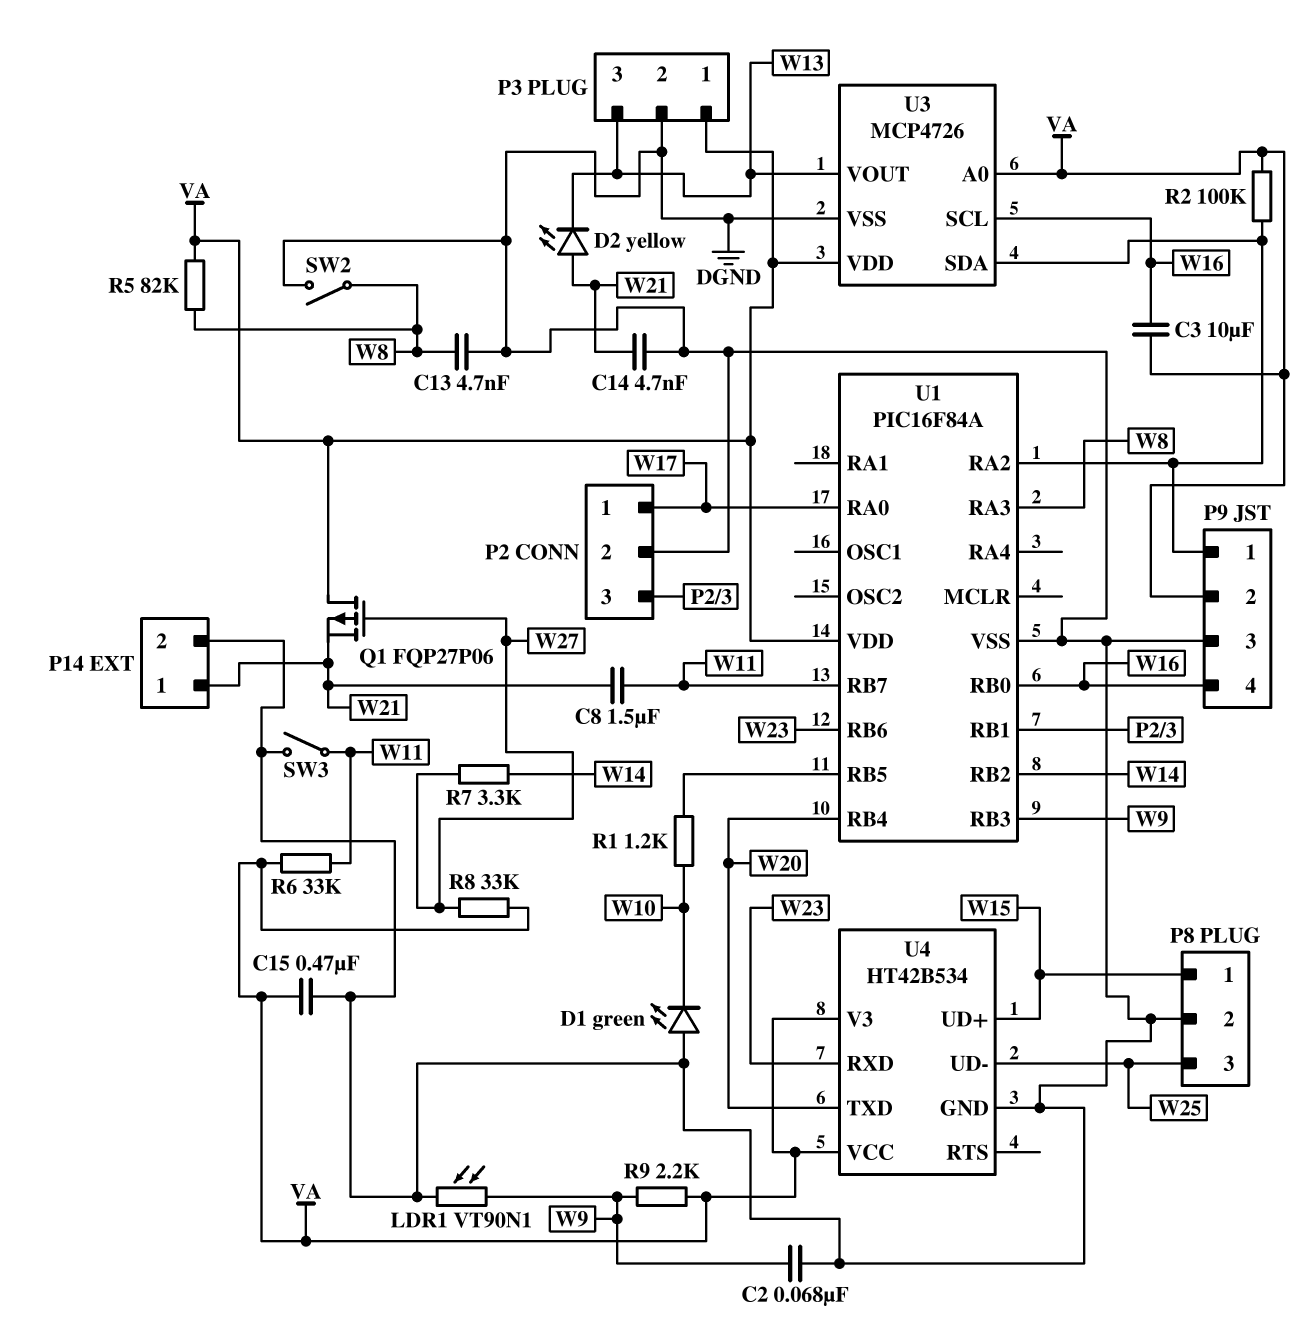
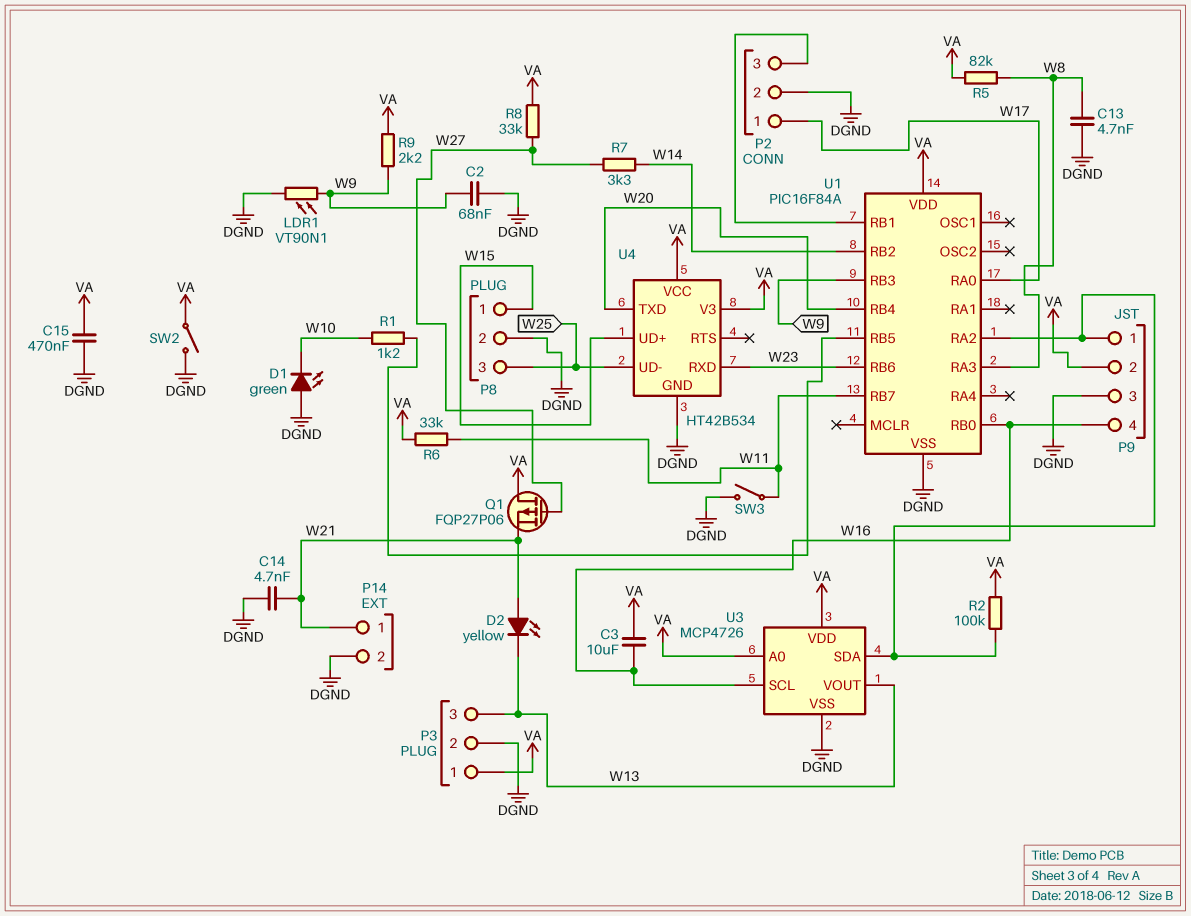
C8: 1.5uF (W11, W21) -> none
SW2: switch (DGND, W8) -> switch (DGND, VA)

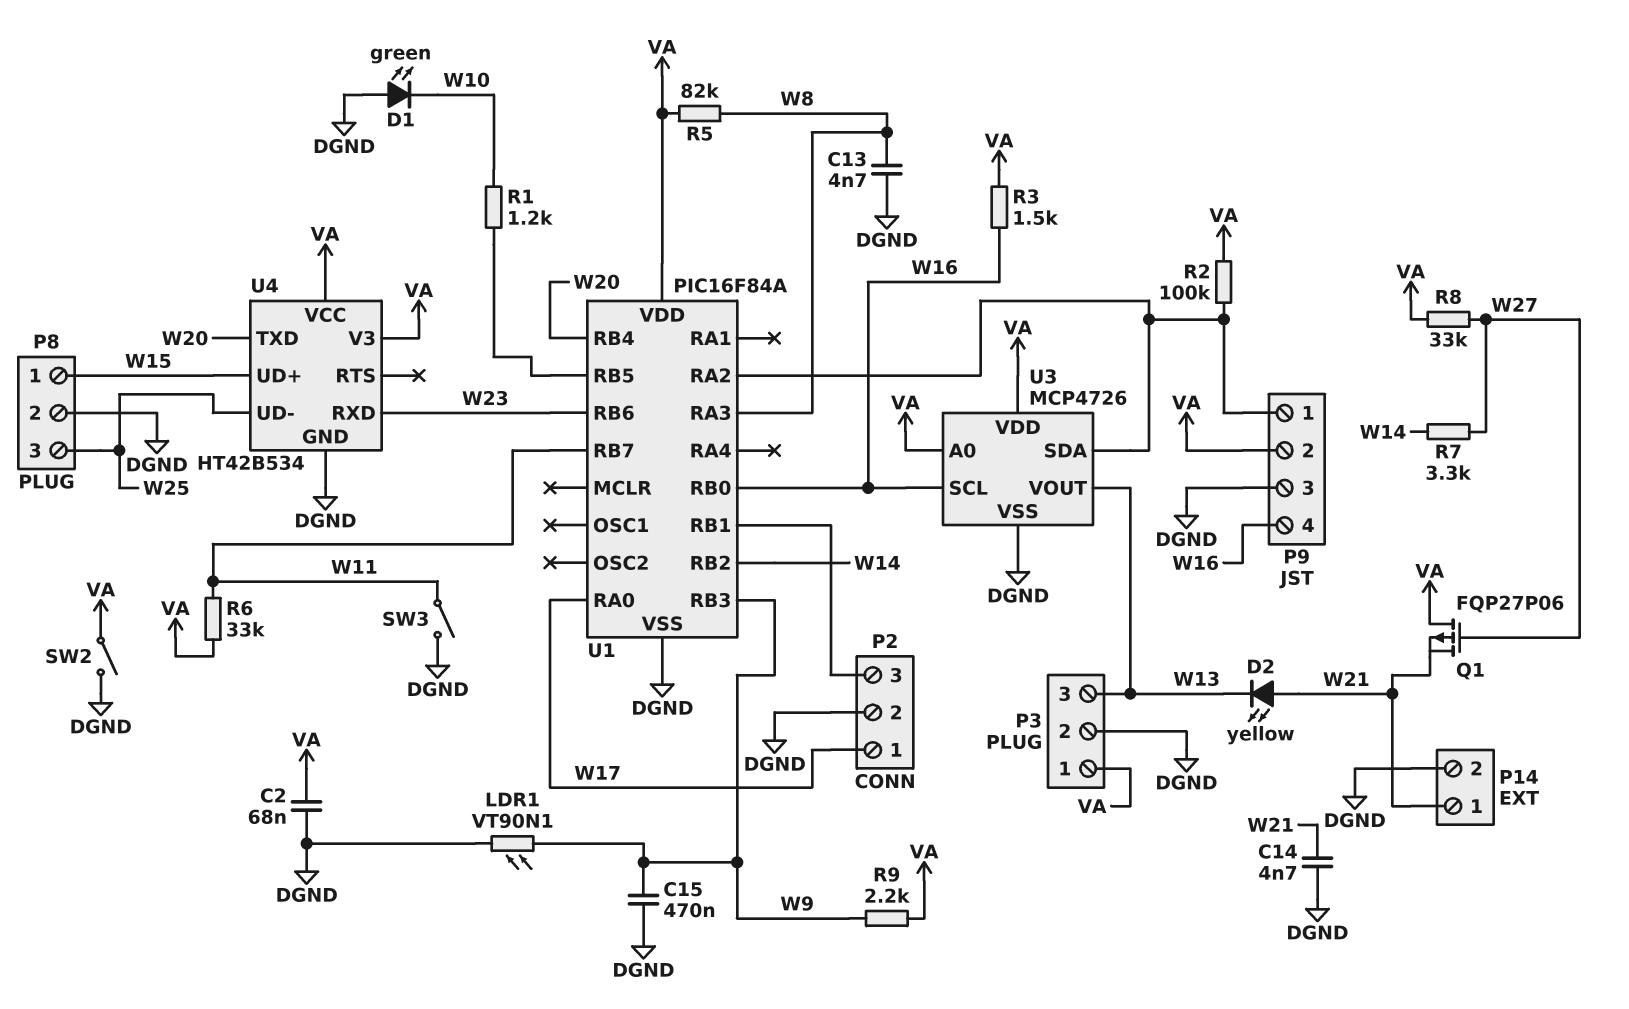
C2: 68nF (DGND, W9) -> 68nF (DGND, VA)
C3: 10uF (VA, W16) -> none
C15: 470nF (DGND, VA) -> 470nF (DGND, W9)
R3: none -> 1.5k (VA, W16)

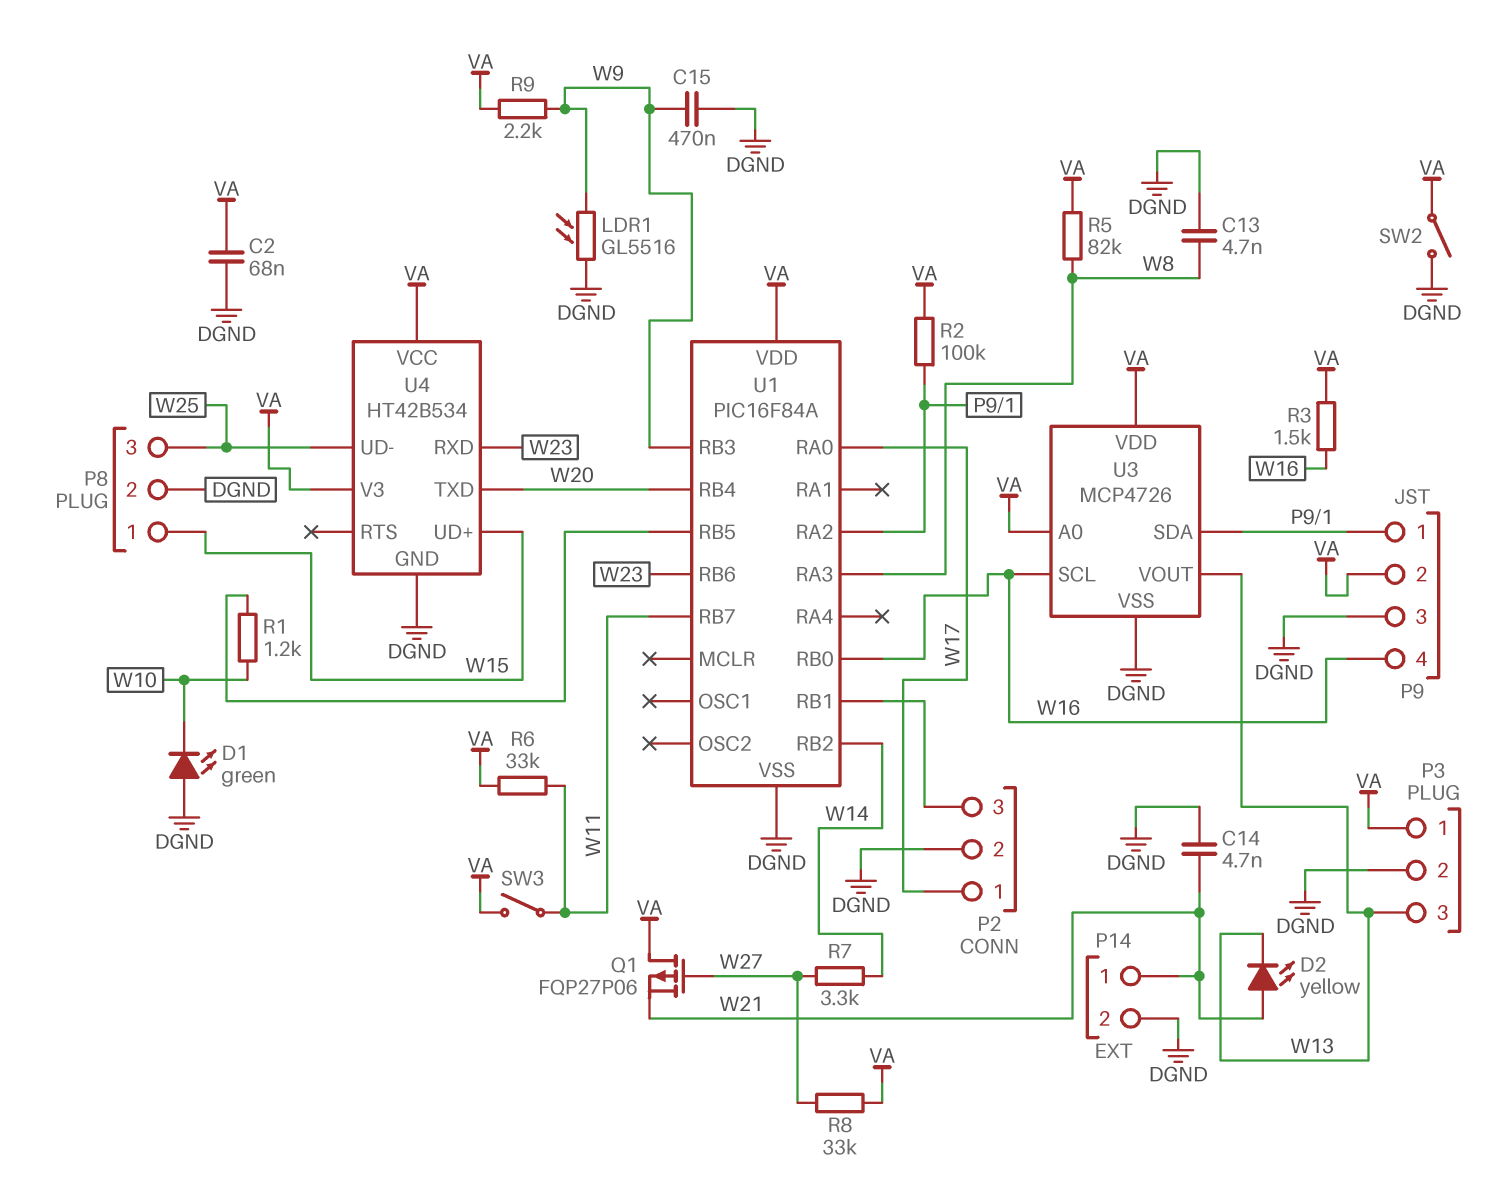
LDR1: VT90N1 (DGND, W9) -> GL5516 (DGND, W9)
SW3: switch (DGND, W11) -> switch (VA, W11)

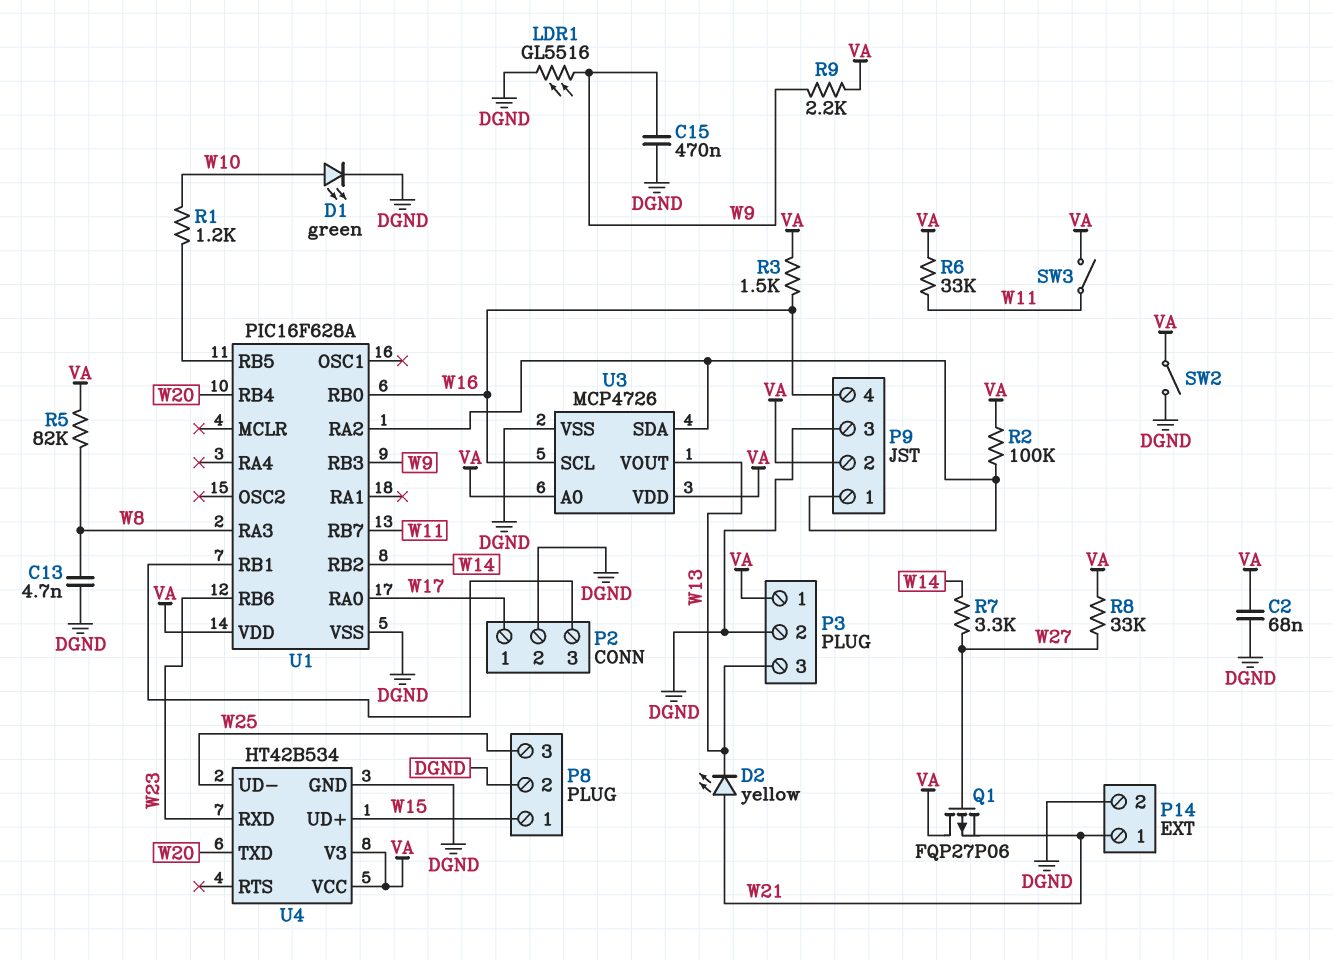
C14: 4.7nF (DGND, W21) -> none
D1: LED green (A DGND, K W10) -> LED green (A W10, K DGND)
U1: PIC16F84A -> PIC16F628A

